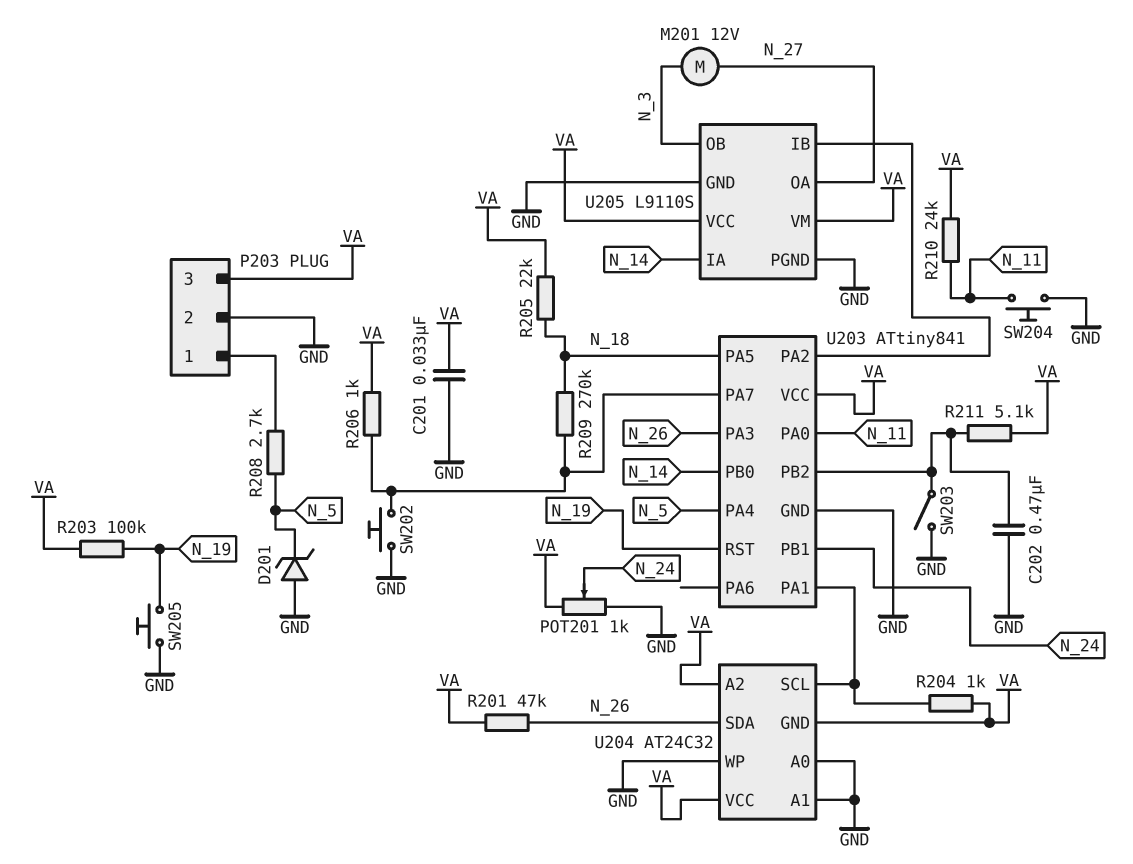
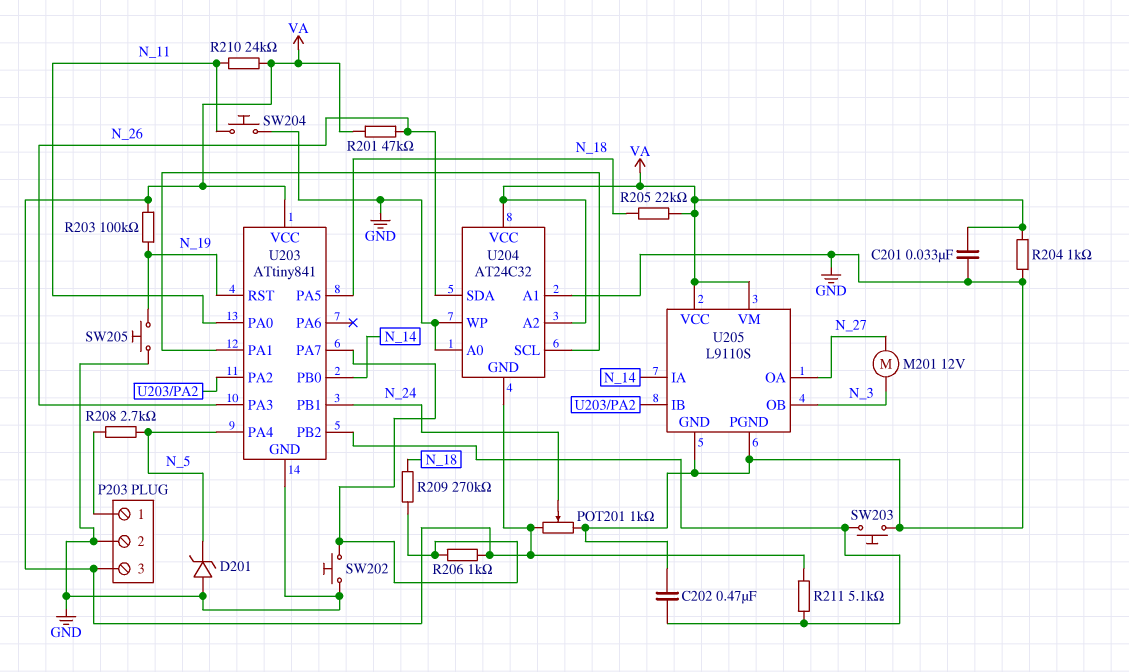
R204: 1k (U203/PA1, VA) -> 1k (GND, VA)
SW203: switch (GND, U203/PB2) -> button (GND, U203/PB2)

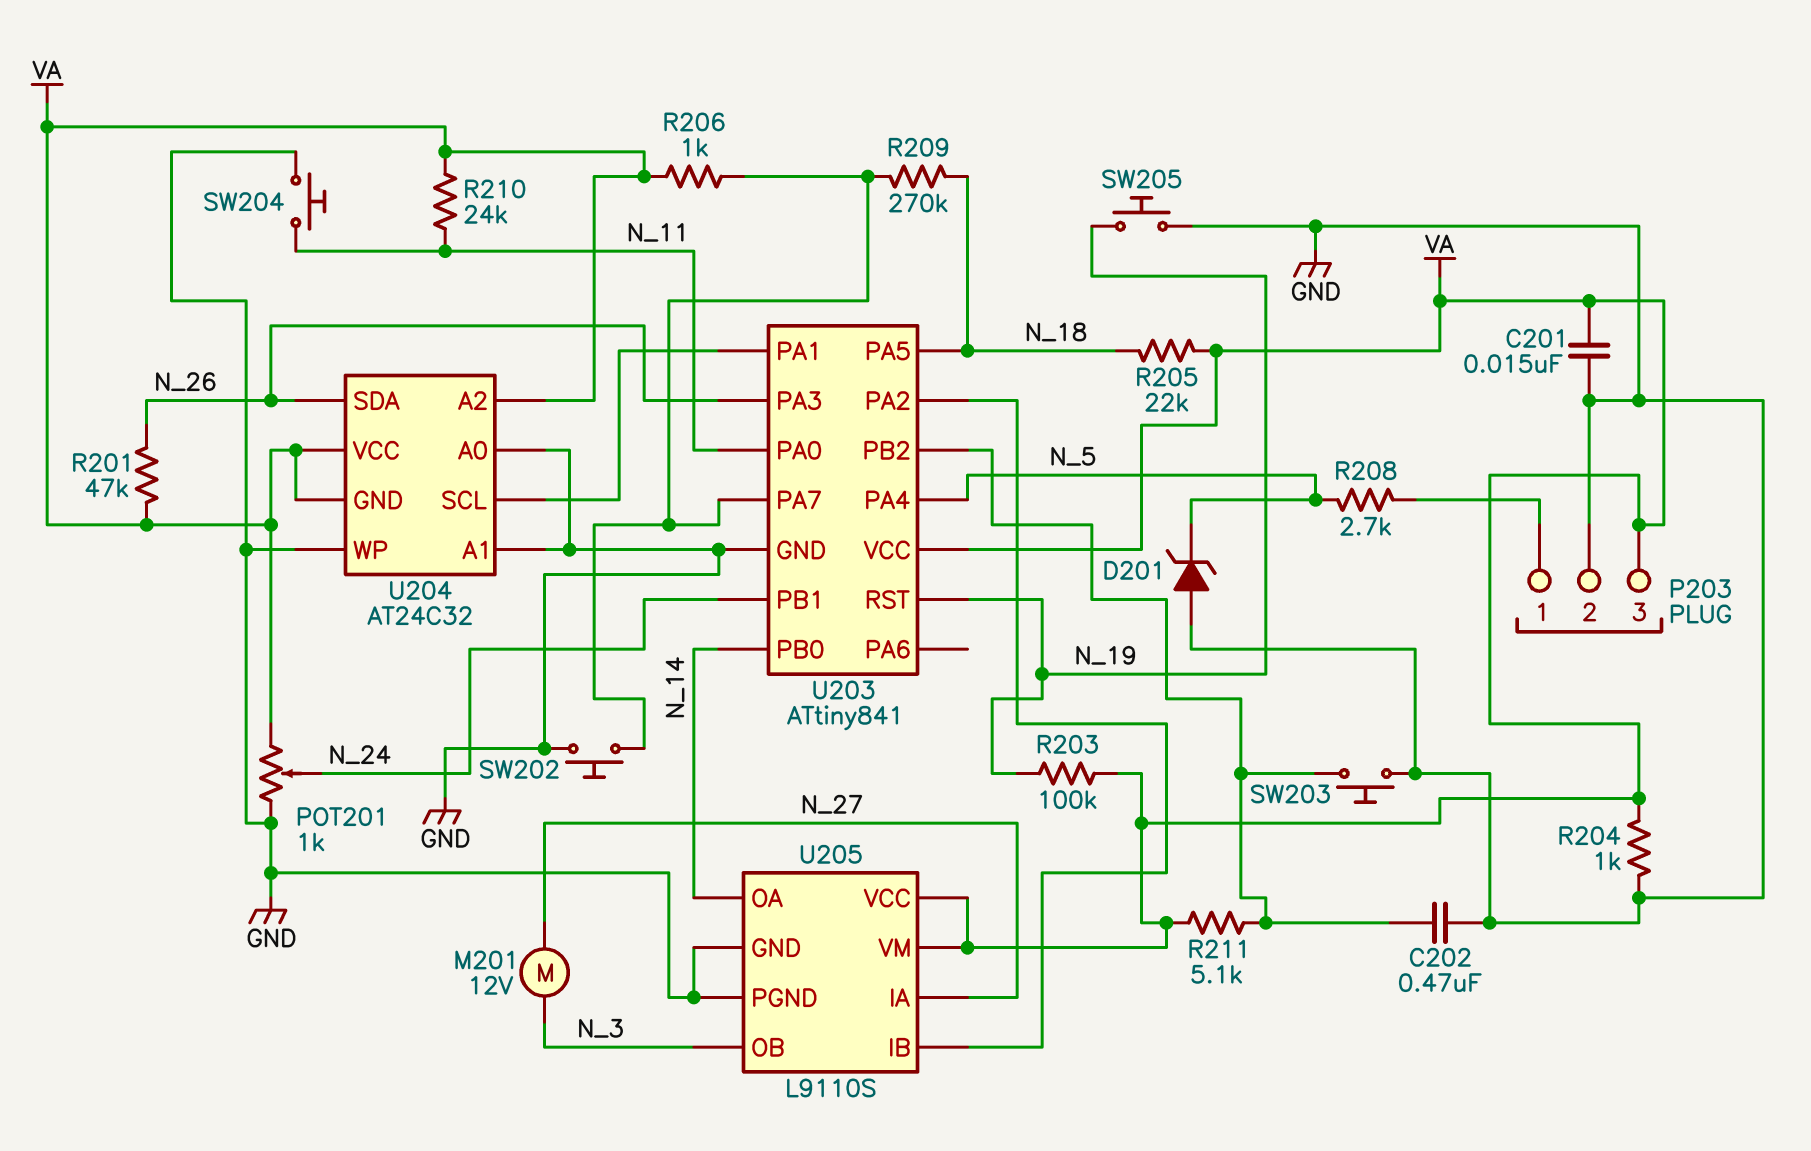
C201: 33nF (GND, VA) -> 15nF (GND, VA)
U205 pin IA: N_14 -> N_27
U205 pin OA: N_27 -> N_14

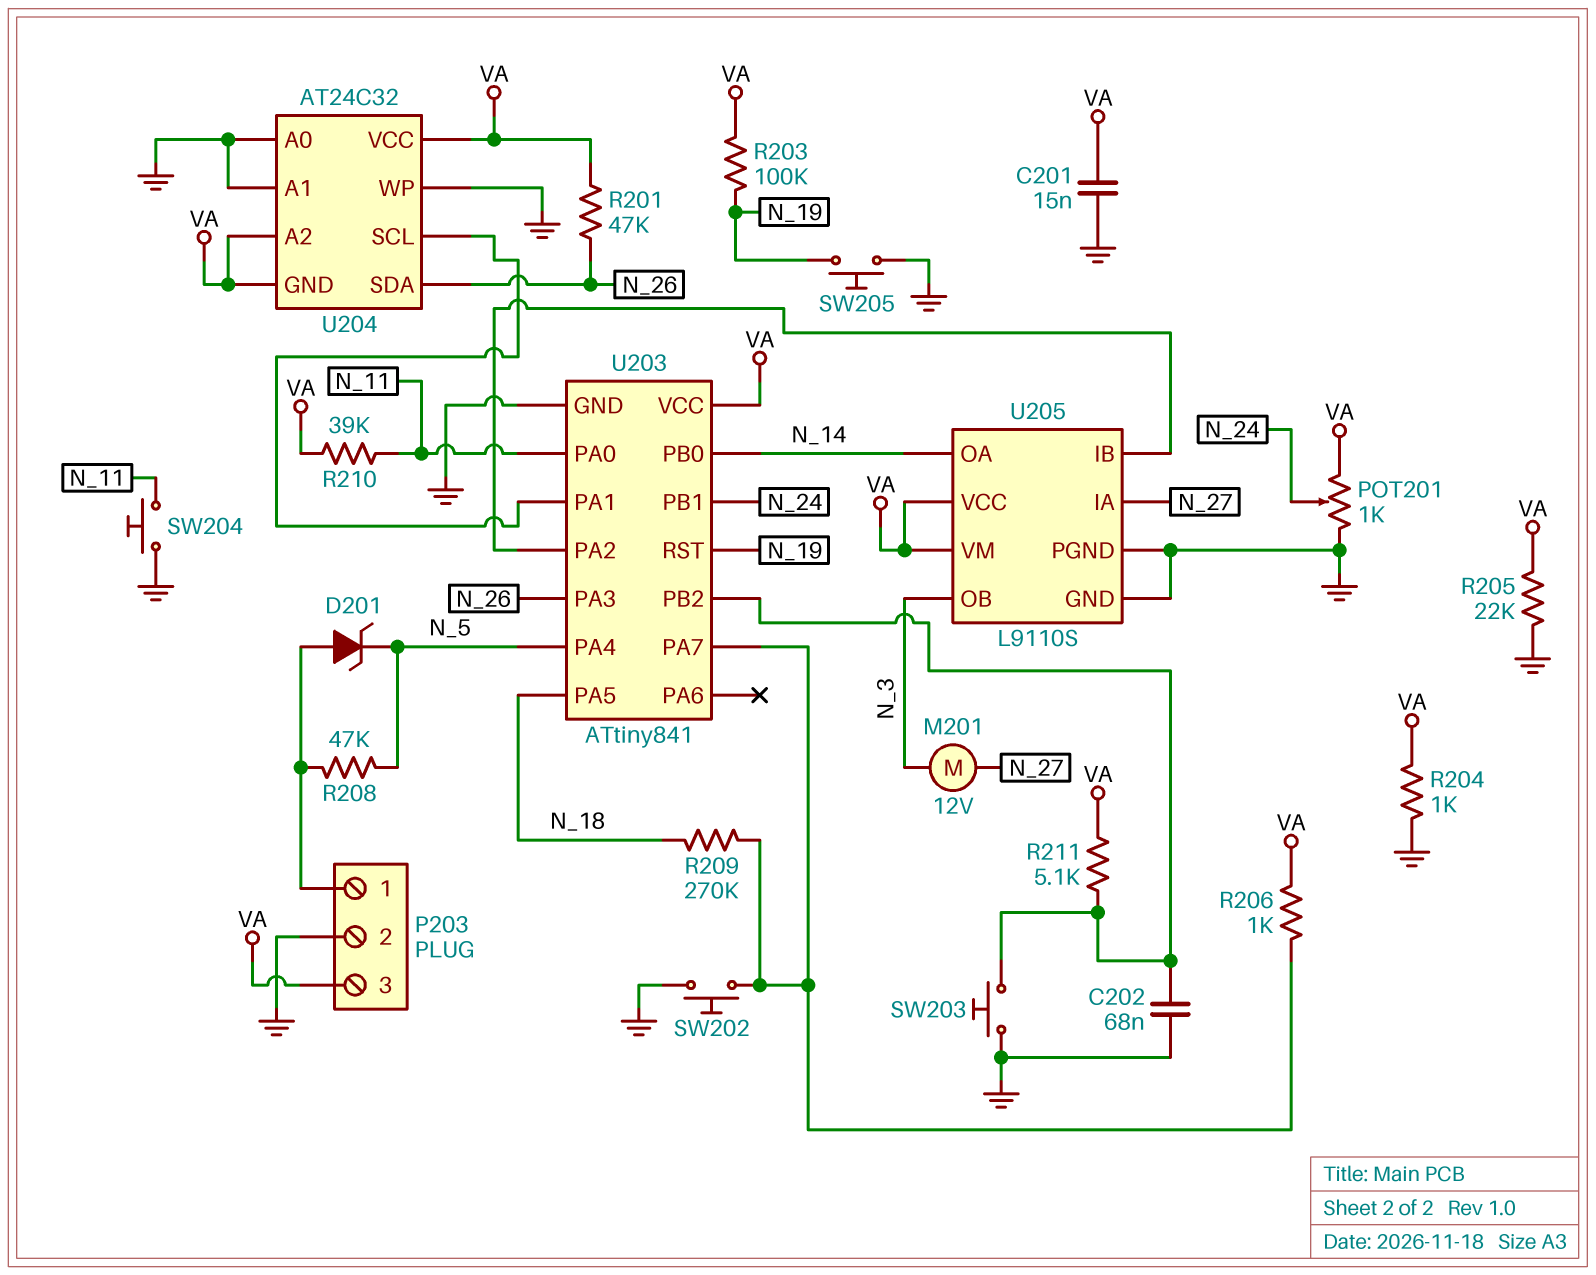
C202: 470nF (GND, U203/PB2) -> 68nF (GND, U203/PB2)
D201: zener (A GND, K N_5) -> zener (A P203/1, K N_5)
R205: 22k (N_18, VA) -> 22k (GND, VA)
R208: 2.7k (N_5, P203/1) -> 47k (N_5, P203/1)
R210: 24k (N_11, VA) -> 39k (N_11, VA)

